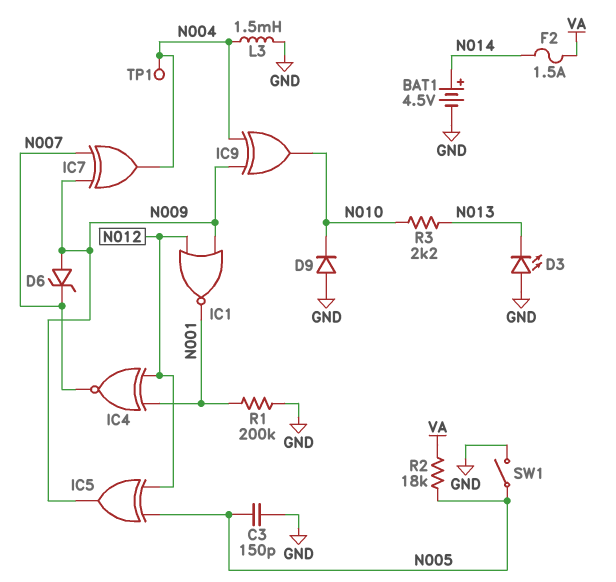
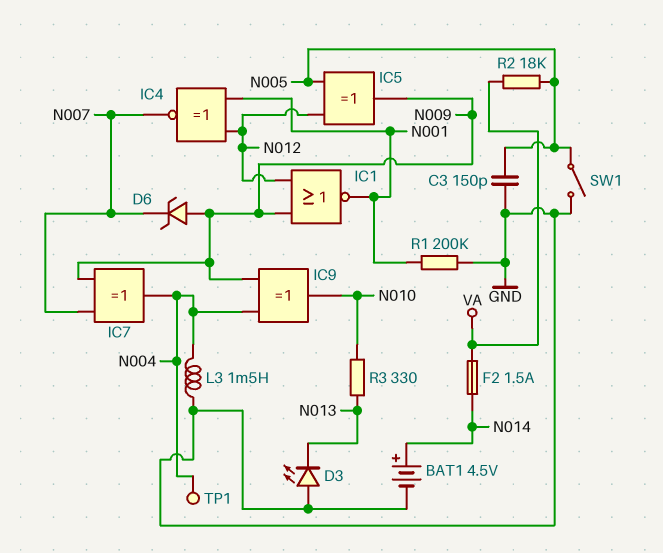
D9: diode (A GND, K N010) -> none
R3: 2.2k (N010, N013) -> 330 (N010, N013)

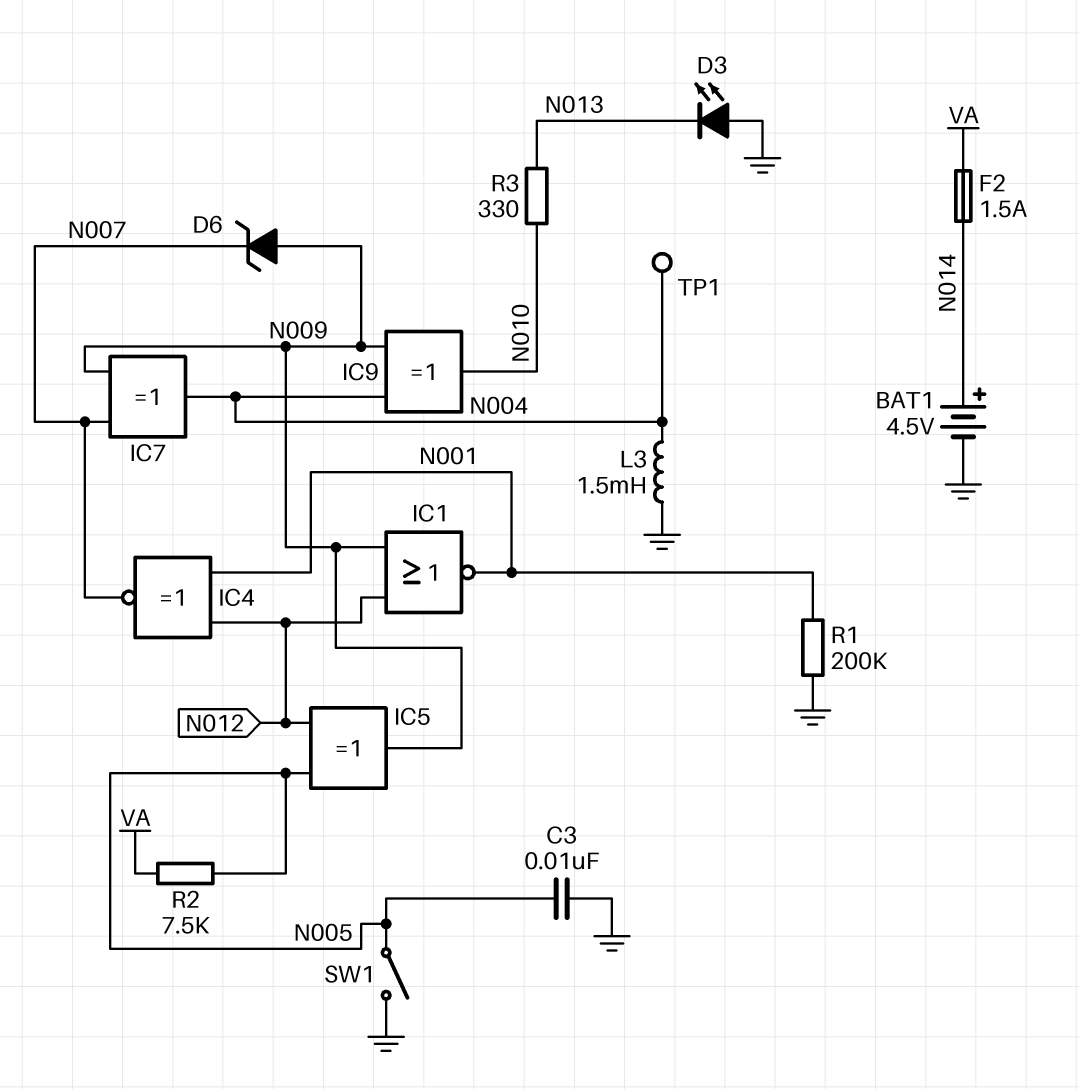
C3: 150pF (GND, N005) -> 10nF (GND, N005)
R2: 18k (N005, VA) -> 7.5k (N005, VA)

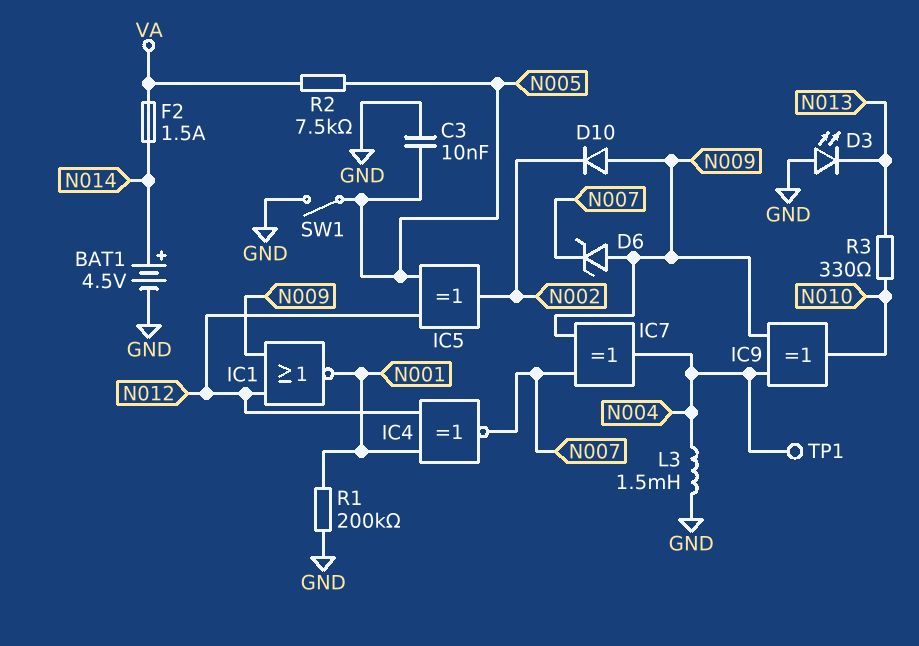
D10: none -> diode (A N009, K N002)
IC5: XOR (in N005, in N012, out N009) -> XOR (in N005, in N012, out N002)

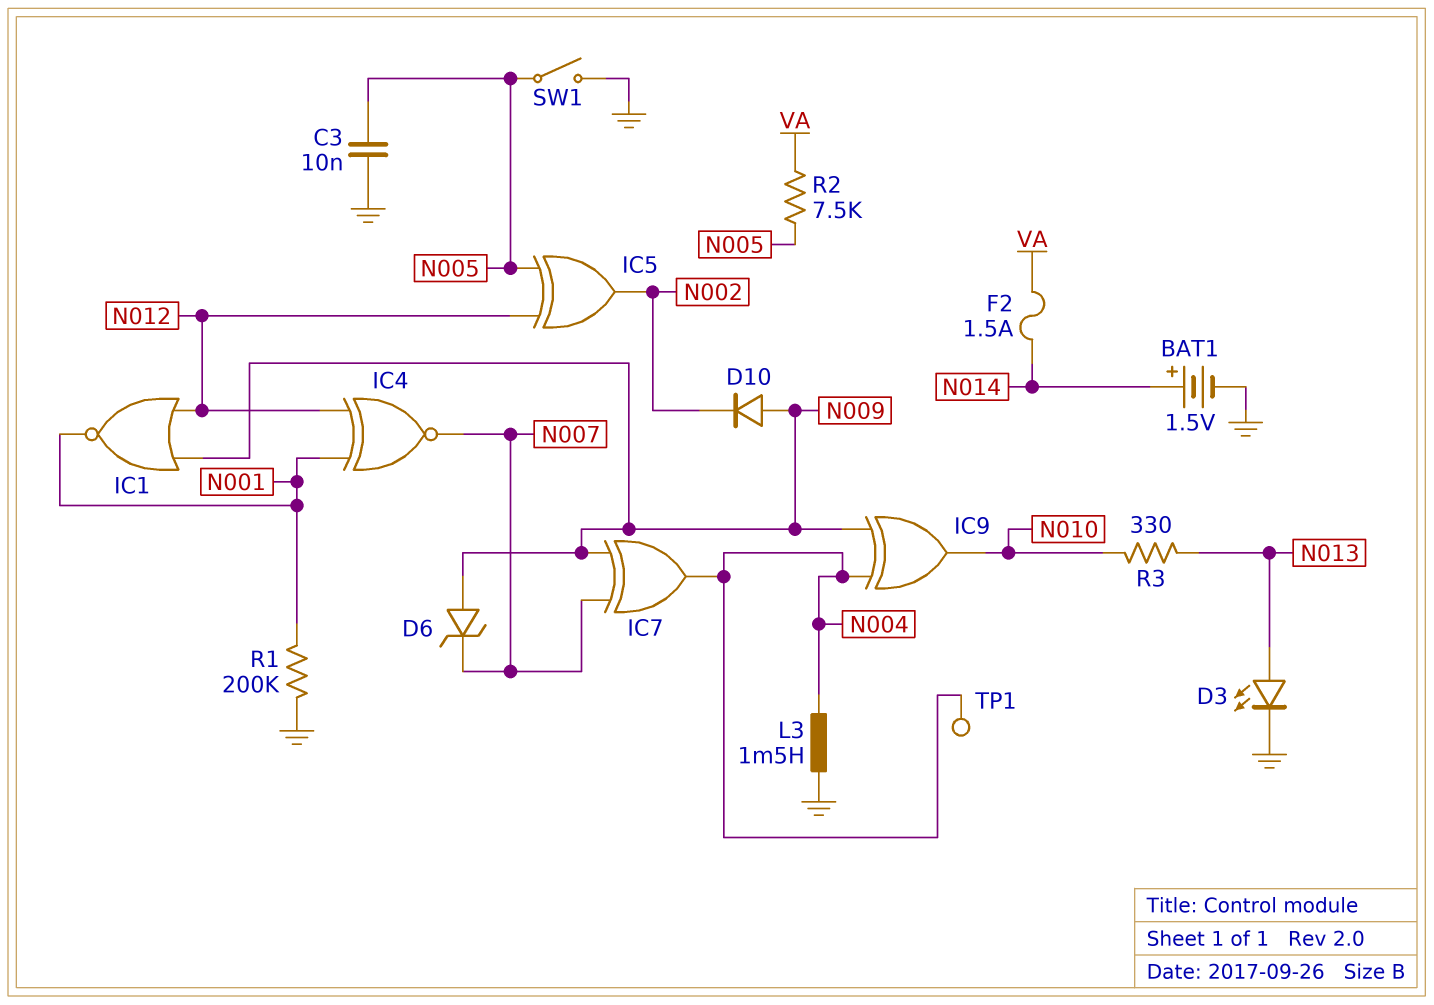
BAT1: 4.5V (plus N014, minus GND) -> 1.5V (plus N014, minus GND)
D3: LED (A GND, K N013) -> LED (A N013, K GND)

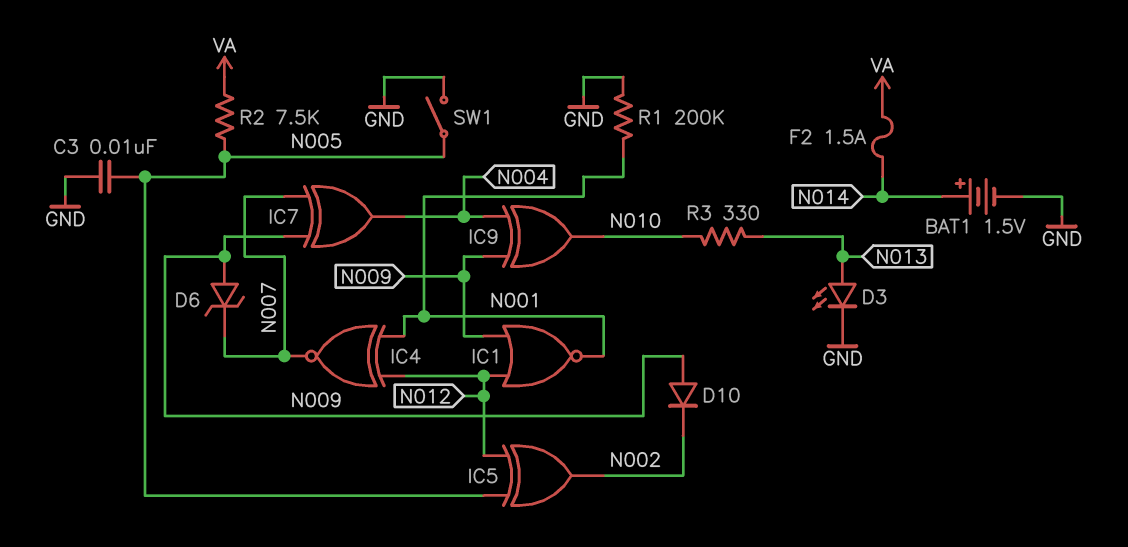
L3: 1.5mH (GND, N004) -> none
TP1: test point (N004) -> none

